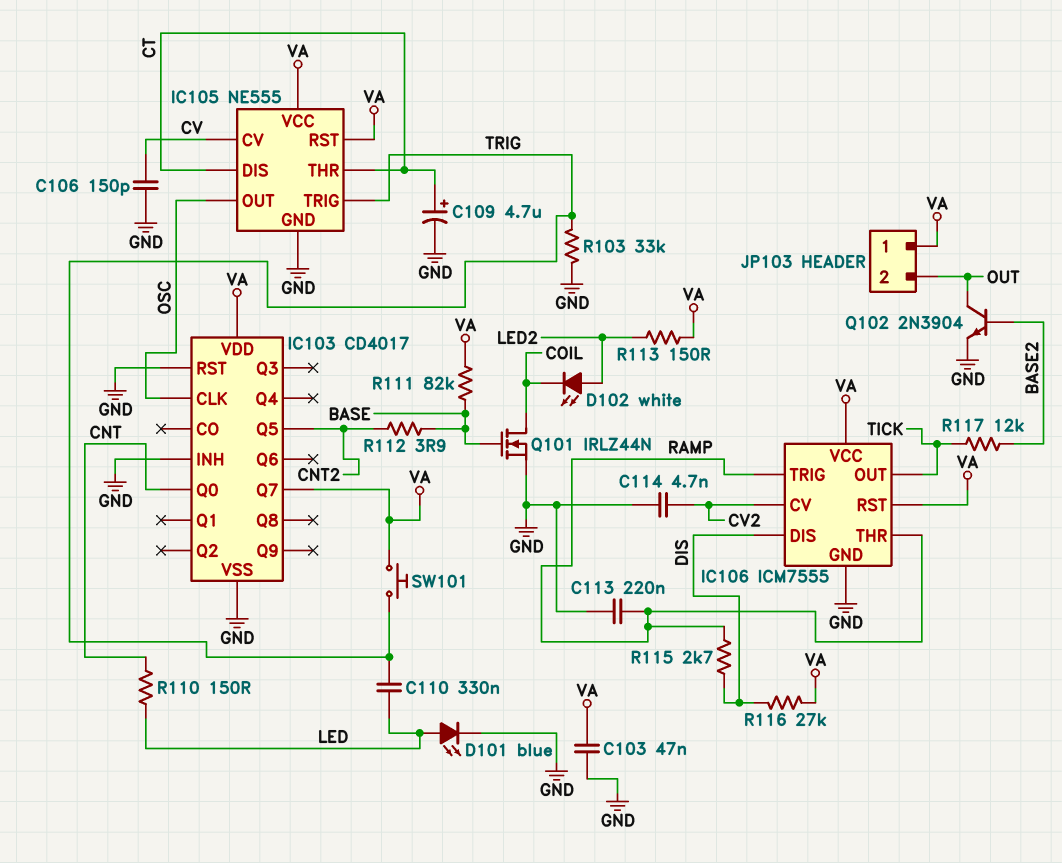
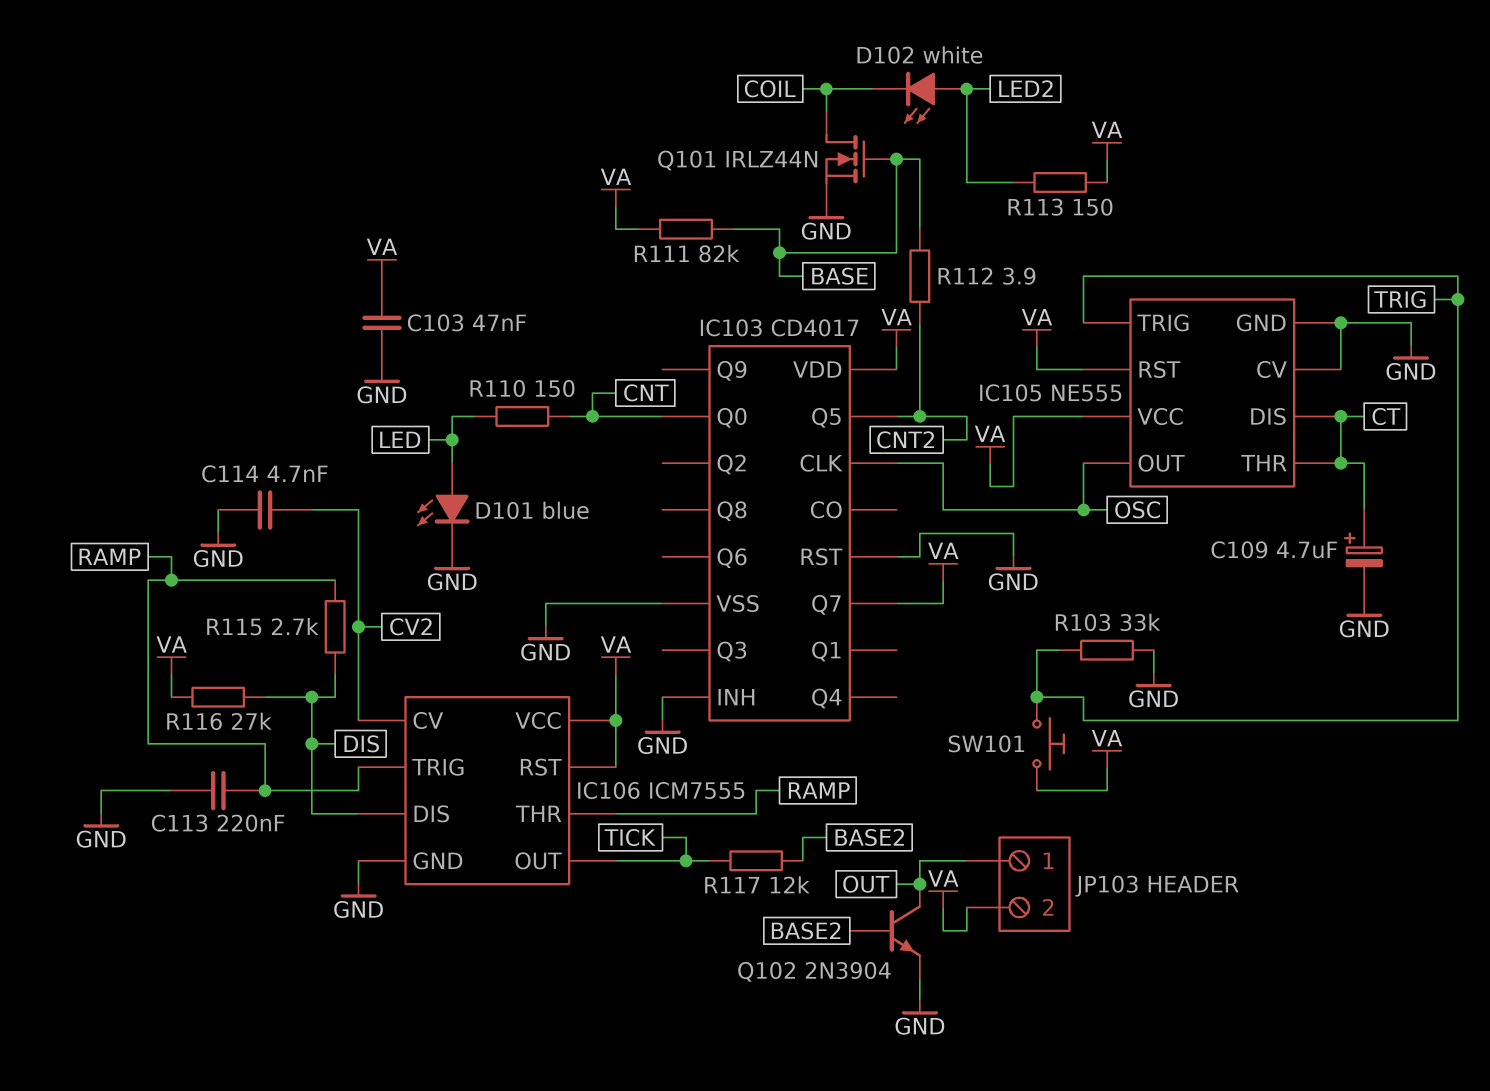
C106: 150pF (CV, GND) -> none
C110: 330nF (LED, TRIG) -> none
IC105 pin CV: CV -> GND
JP103 pin 1: VA -> OUT
JP103 pin 2: OUT -> VA

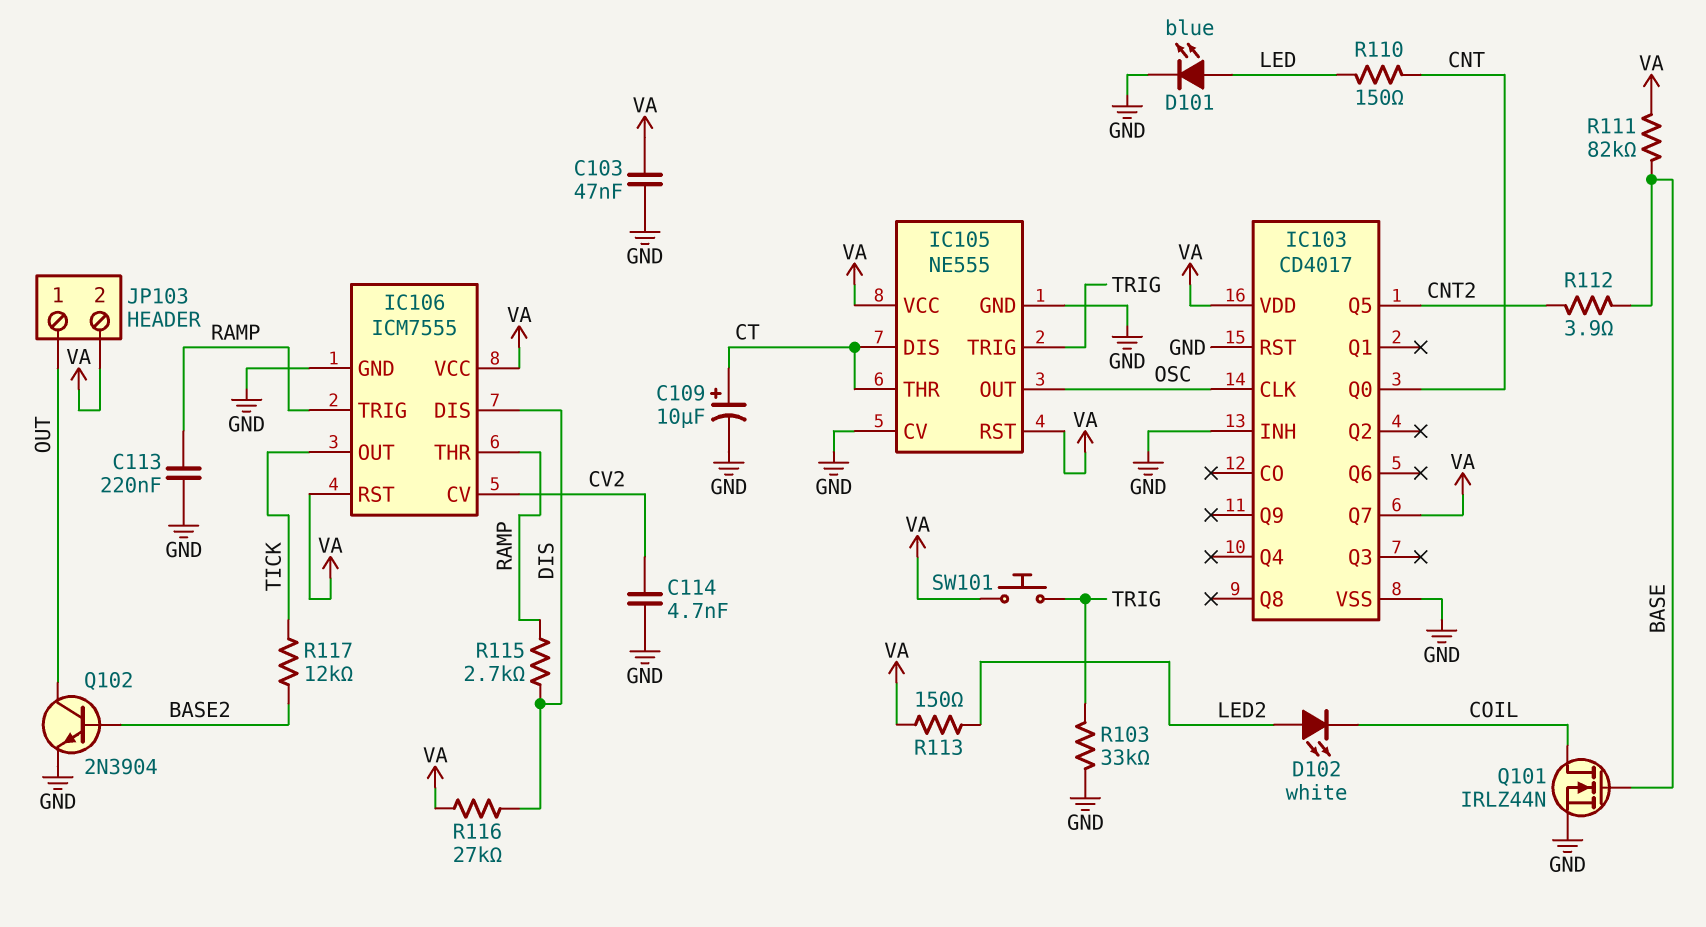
C109: 4.7uF (plus CT, minus GND) -> 10uF (plus CT, minus GND)

